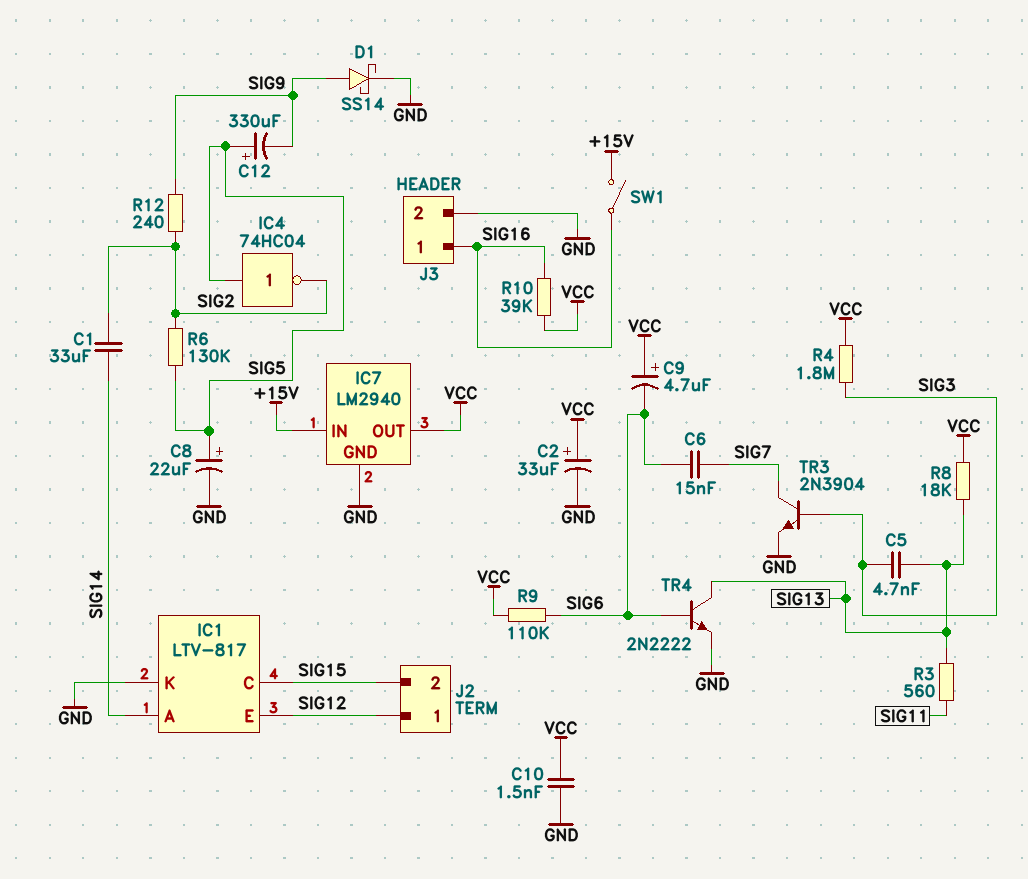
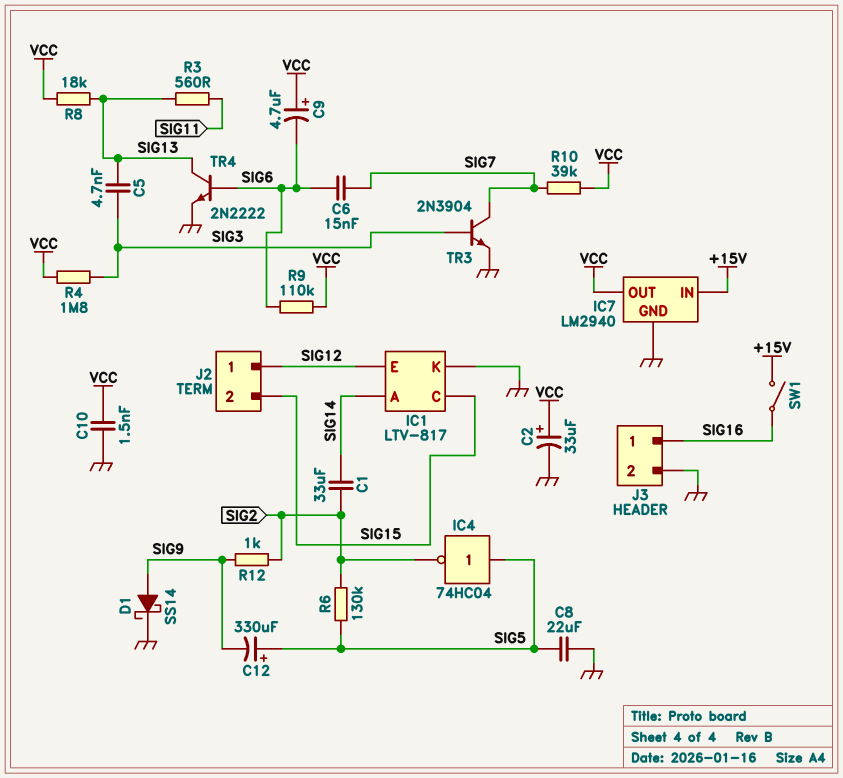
C8: 22uF (plus SIG5, minus GND) -> 22uF (GND, SIG5)
R10: 39k (SIG16, VCC) -> 39k (SIG7, VCC)
R12: 240 (SIG2, SIG9) -> 1k (SIG2, SIG9)

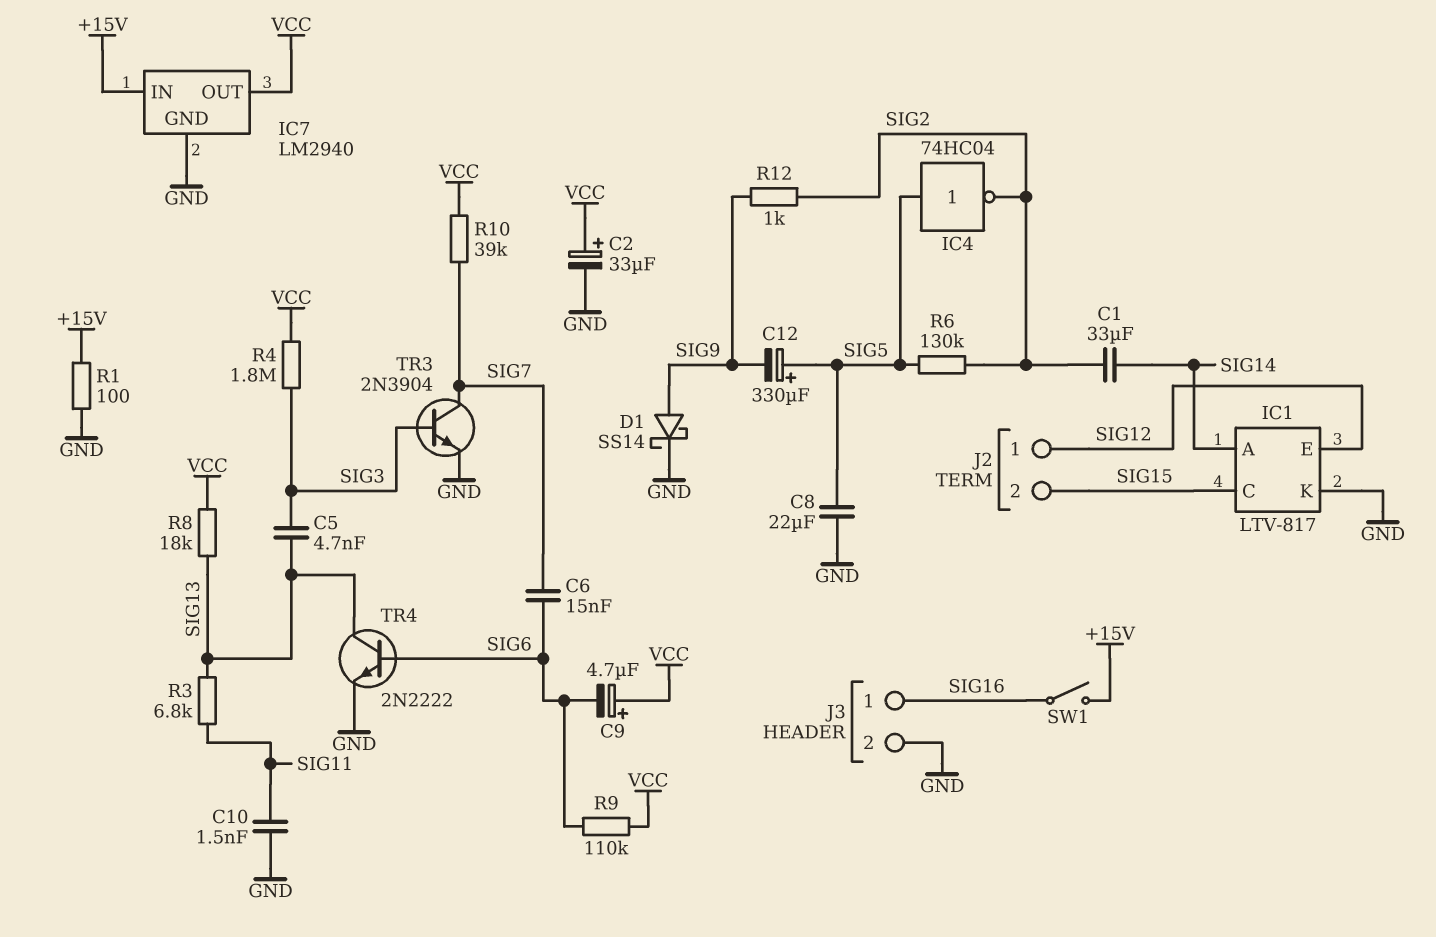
C10: 1.5nF (GND, VCC) -> 1.5nF (GND, SIG11)
R1: none -> 100 (+15V, GND)
R3: 560 (SIG11, SIG13) -> 6.8k (SIG11, SIG13)

